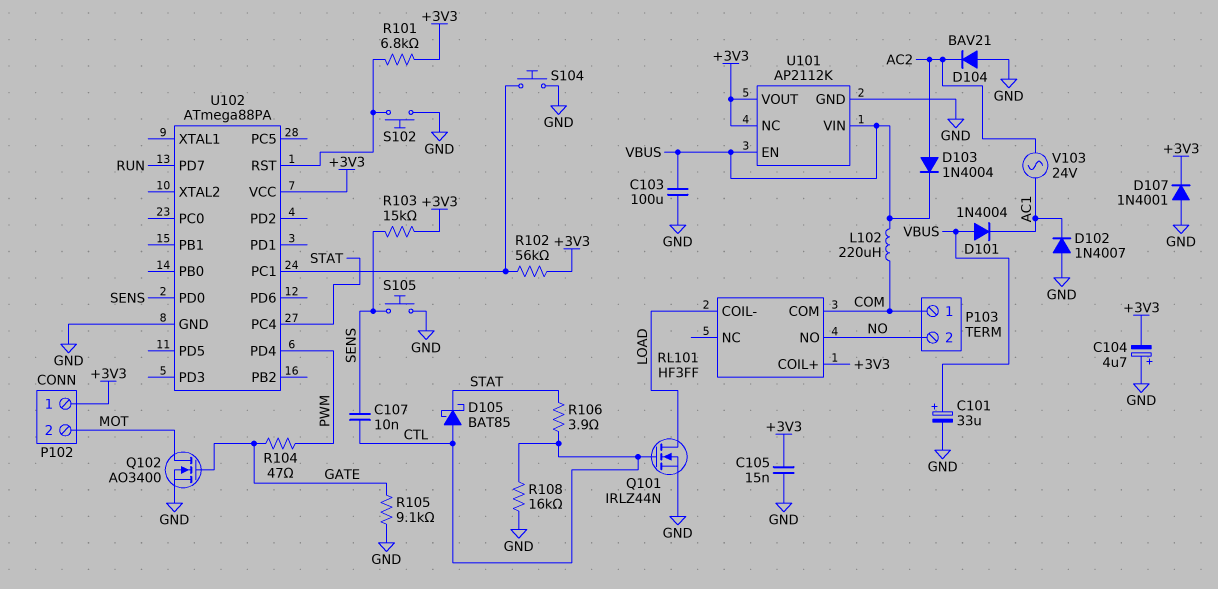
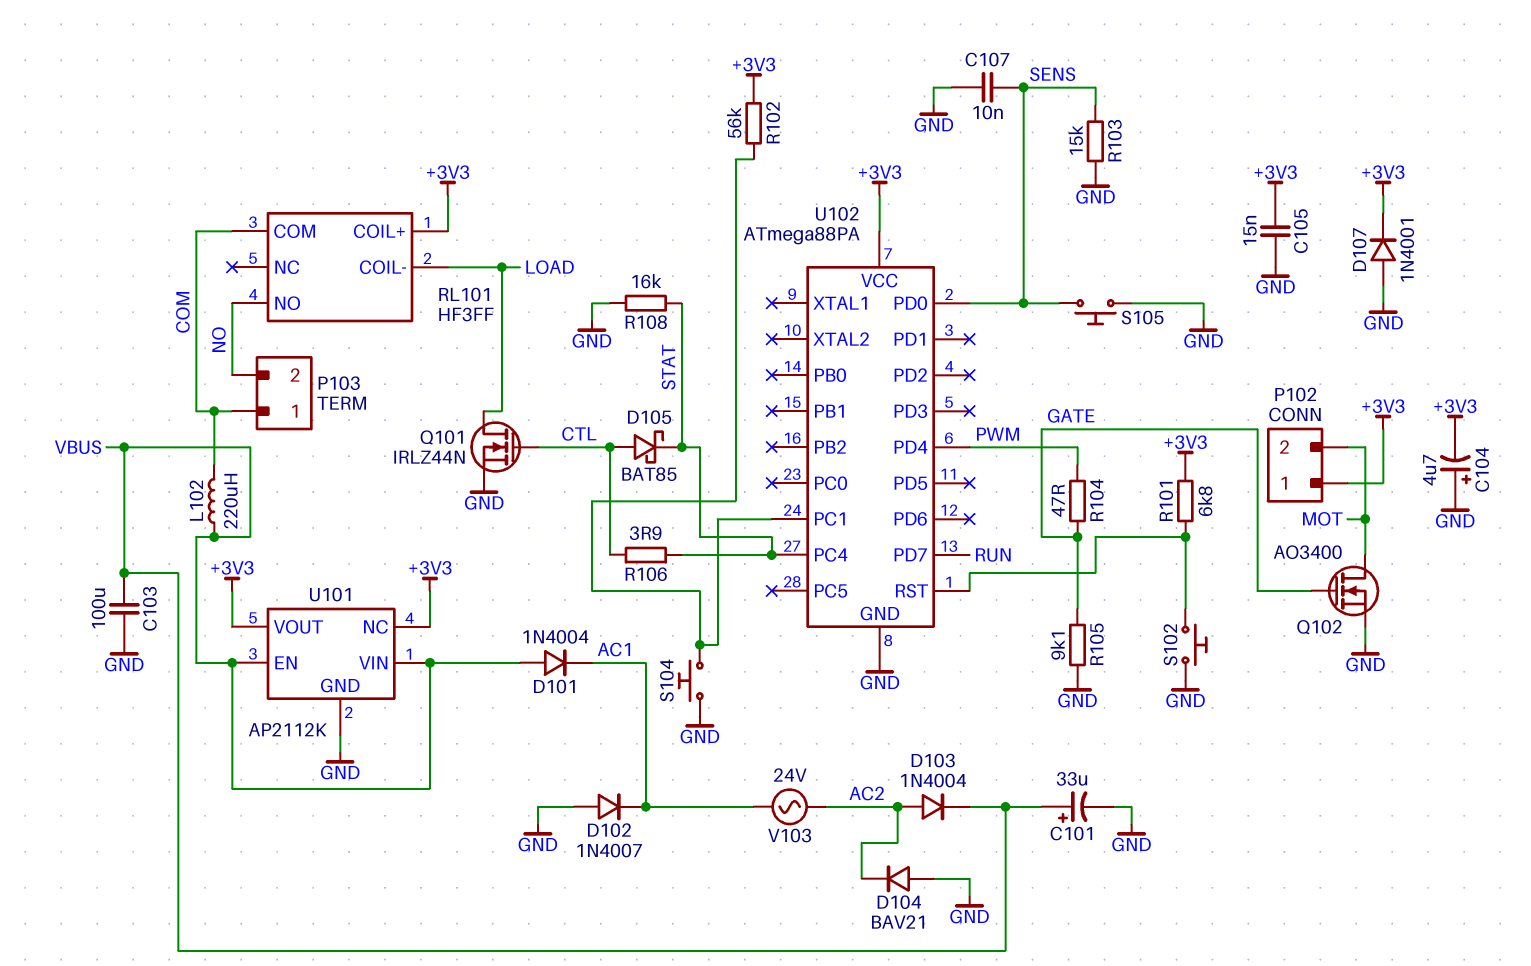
C107: 10nF (CTL, SENS) -> 10nF (GND, SENS)
R103: 15k (+3V3, SENS) -> 15k (GND, SENS)
R108: 16k (CTL, GND) -> 16k (GND, STAT)

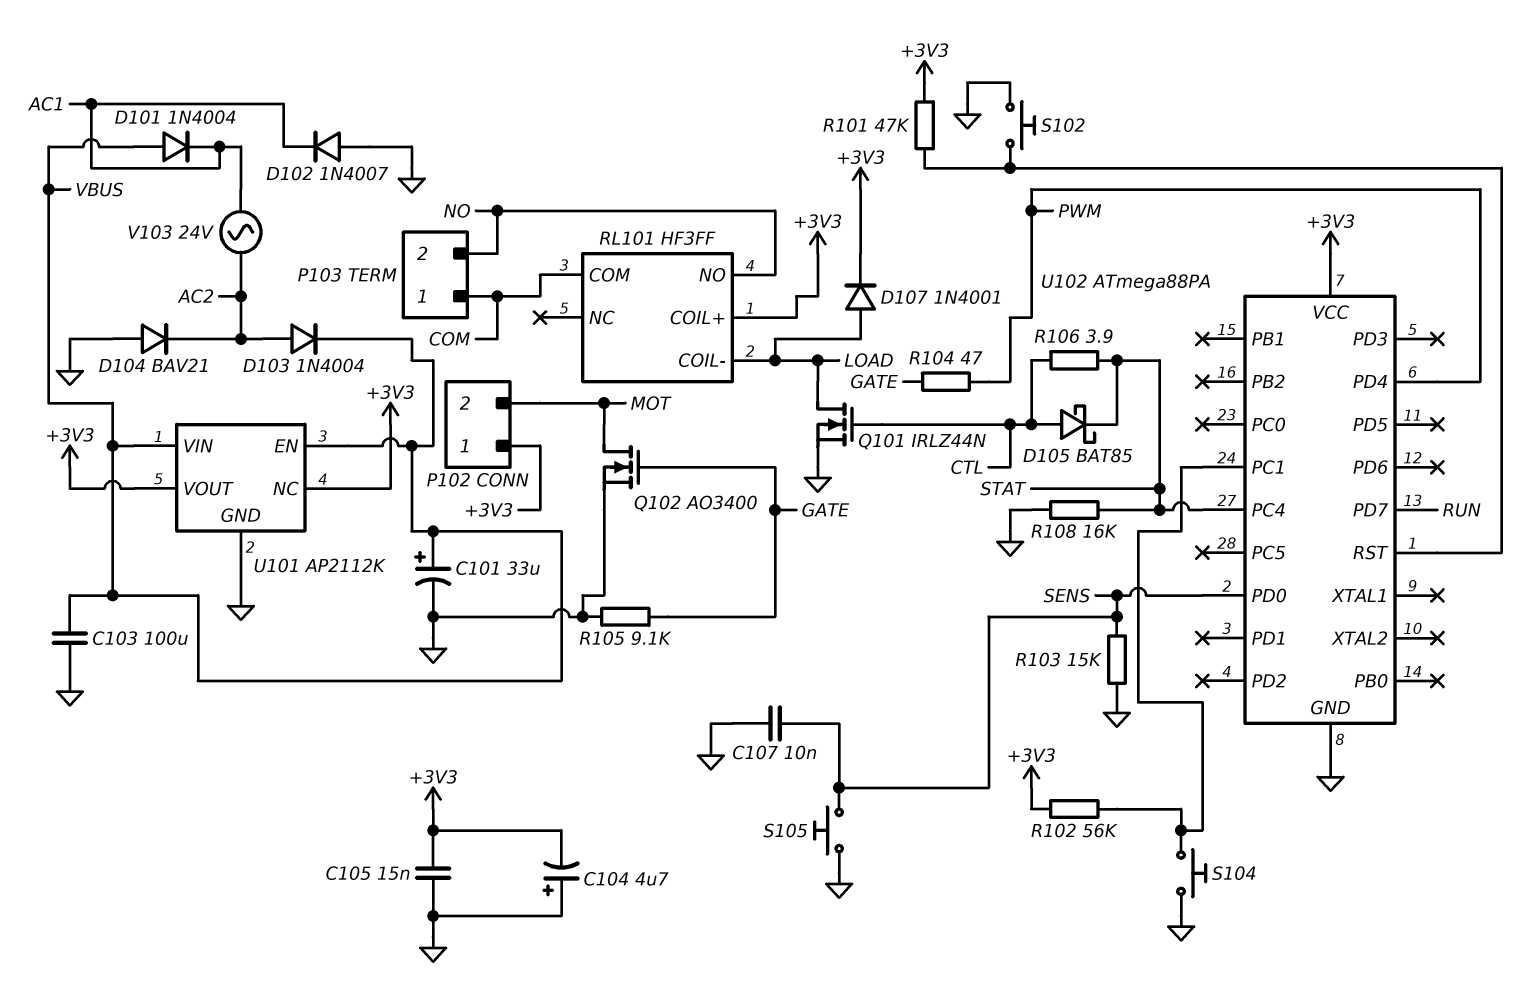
D107: diode 1N4001 (A GND, K +3V3) -> diode 1N4001 (A LOAD, K +3V3)
L102: 220uH (COM, VBUS) -> none
R101: 6.8k (+3V3, U102/RST) -> 47k (+3V3, U102/RST)

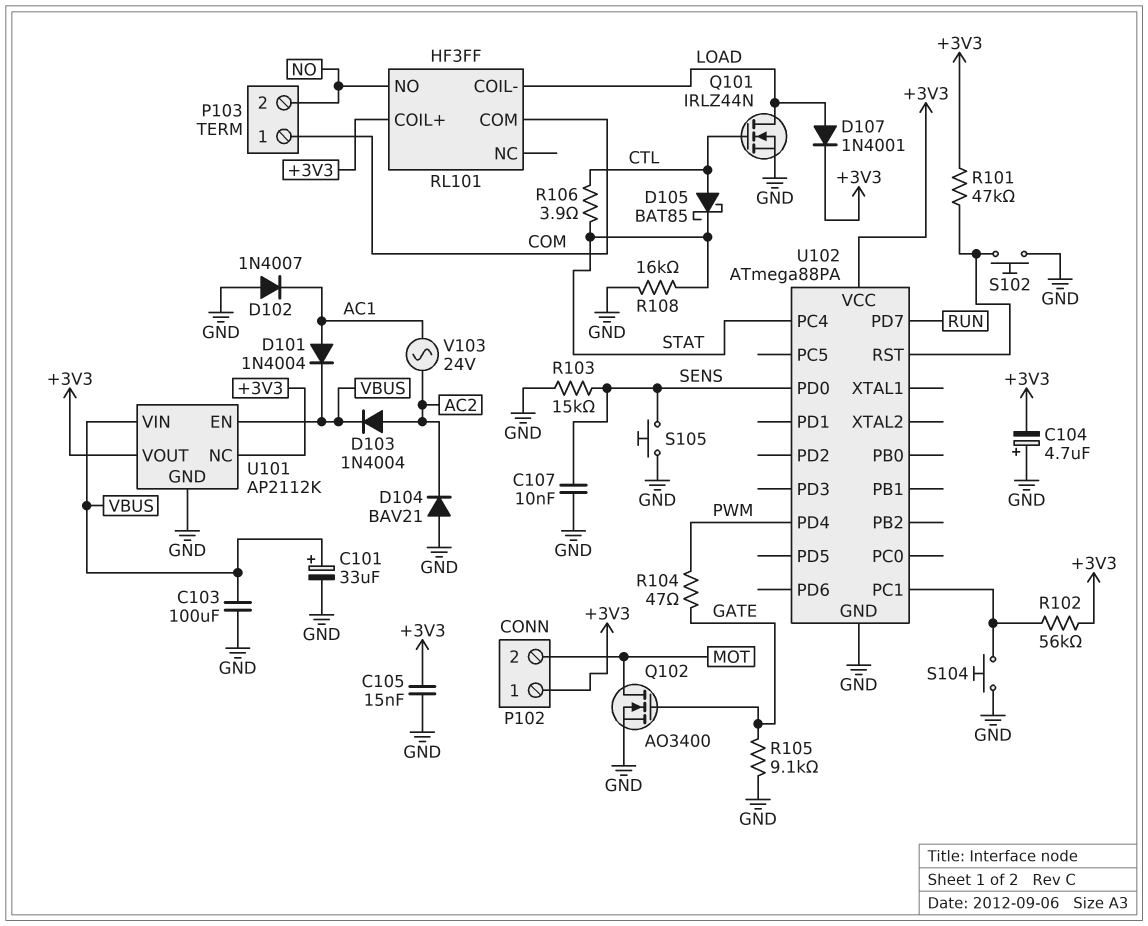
D101: diode 1N4004 (A VBUS, K AC1) -> diode 1N4004 (A AC1, K VBUS)

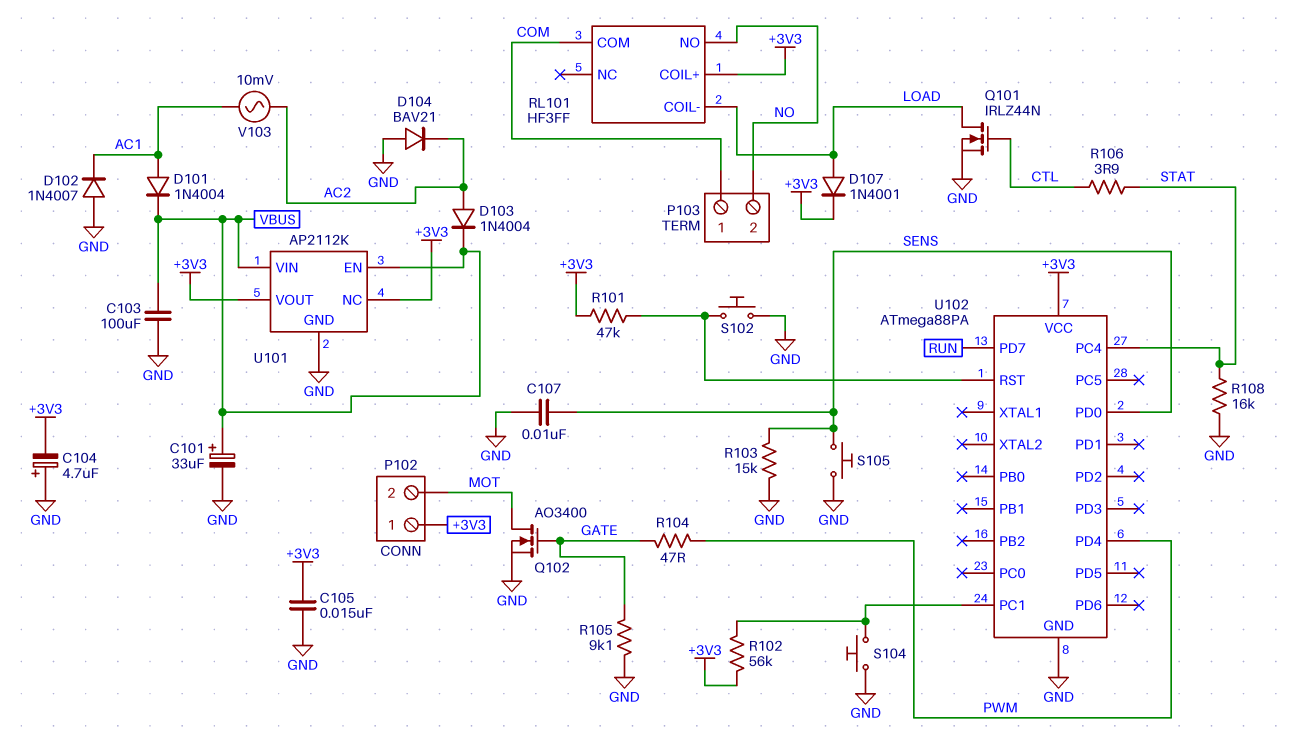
D105: schottky BAT85 (A CTL, K STAT) -> none
V103: AC 24V (AC1, AC2) -> AC 10mV (AC1, AC2)

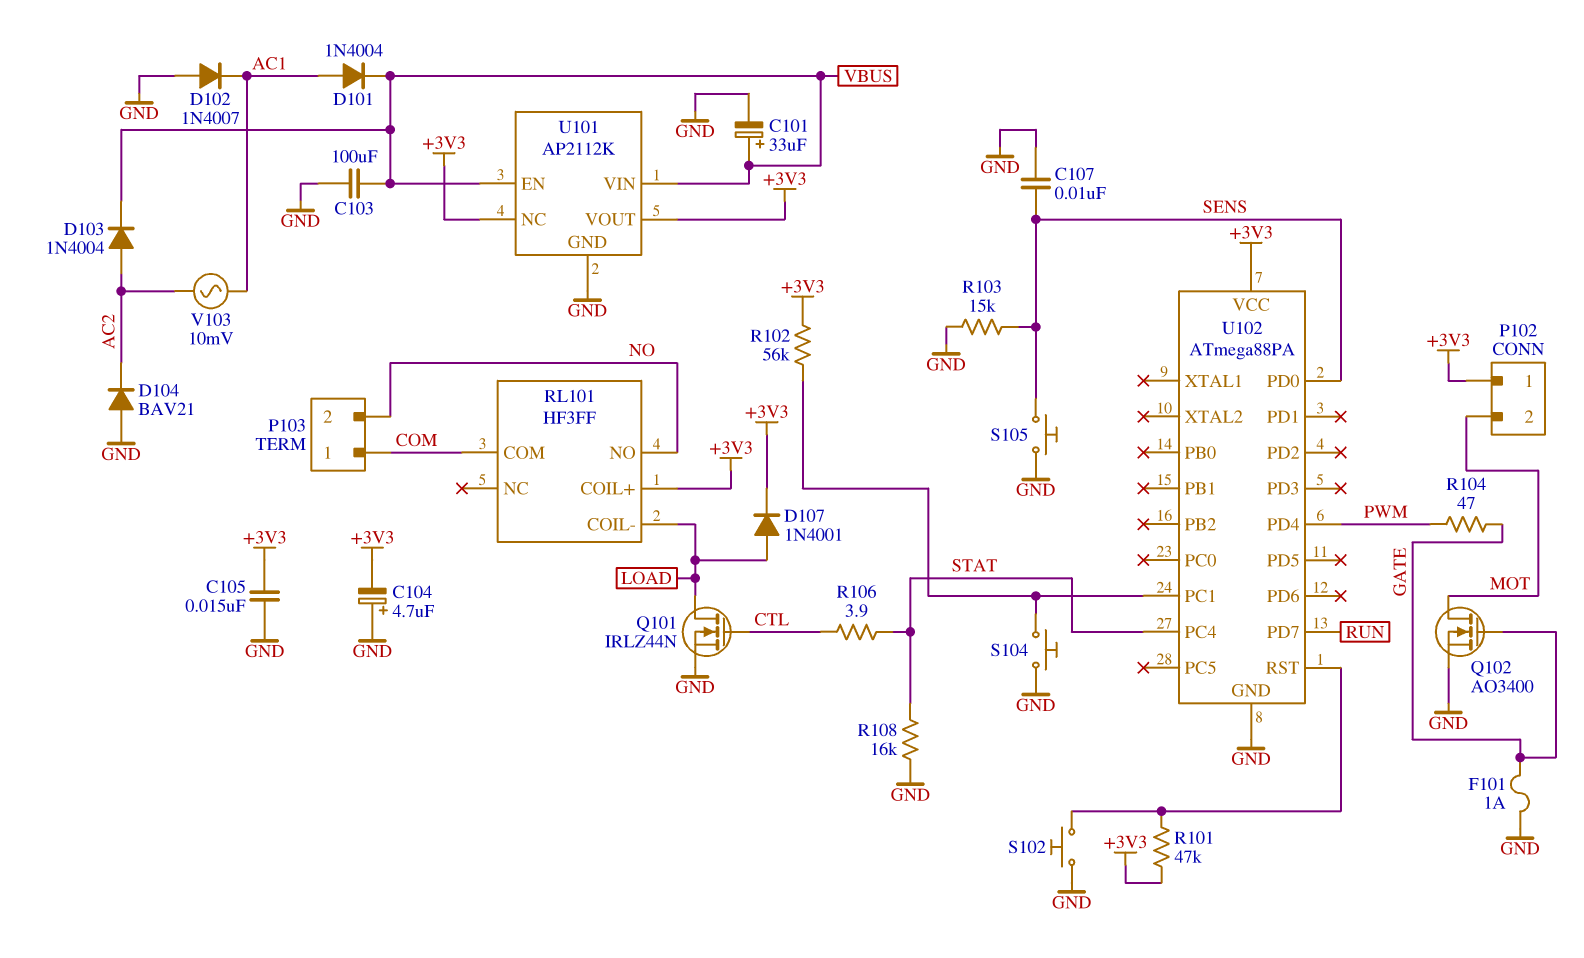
F101: none -> 1A (GATE, GND)
R105: 9.1k (GATE, GND) -> none

